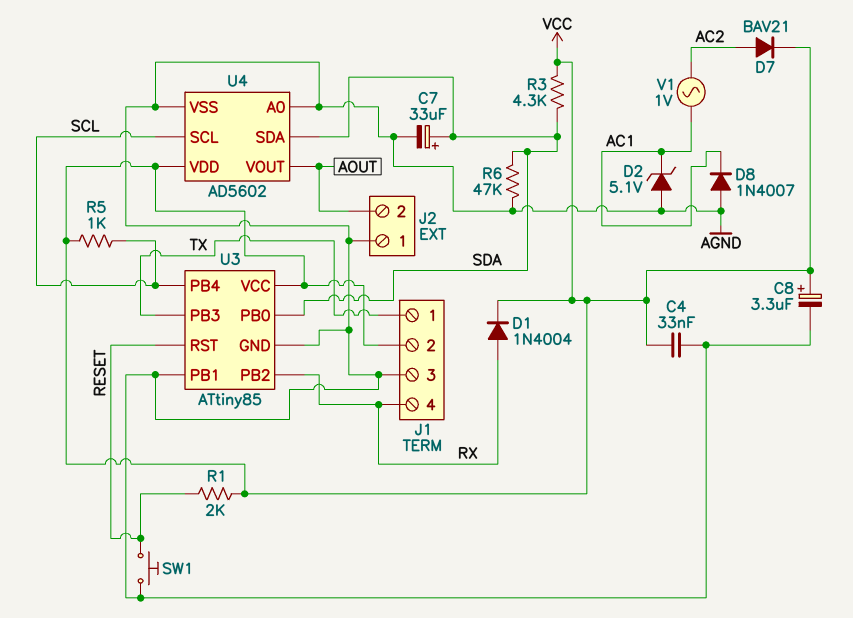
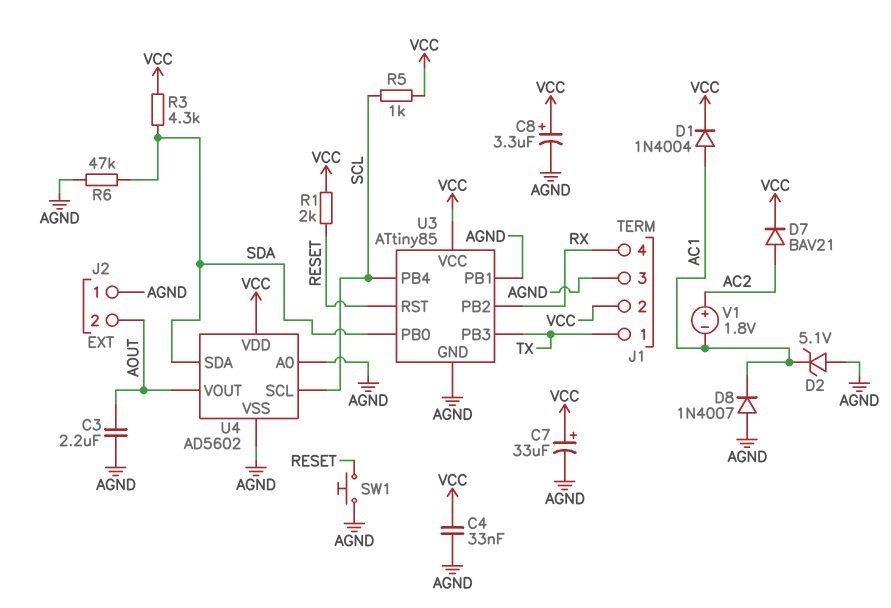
C3: none -> 2.2uF (AGND, AOUT)
C7: 33uF (plus SDA, minus AGND) -> 33uF (plus VCC, minus AGND)
D1: diode 1N4004 (A RX, K VCC) -> diode 1N4004 (A AC1, K VCC)
V1: AC 1V (AC1, AC2) -> 1.8V (plus AC2, minus AC1)

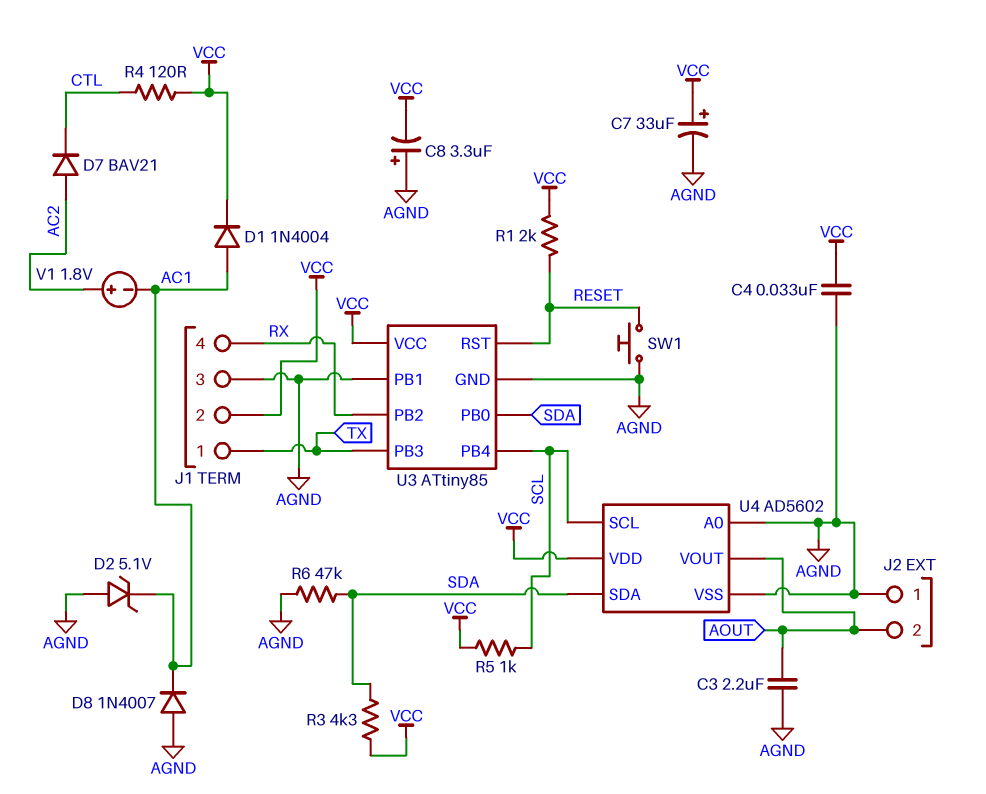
C8: 3.3uF (plus VCC, minus AGND) -> 3.3uF (plus AGND, minus VCC)
D7: diode BAV21 (A AC2, K VCC) -> diode BAV21 (A AC2, K CTL)
R4: none -> 120 (CTL, VCC)

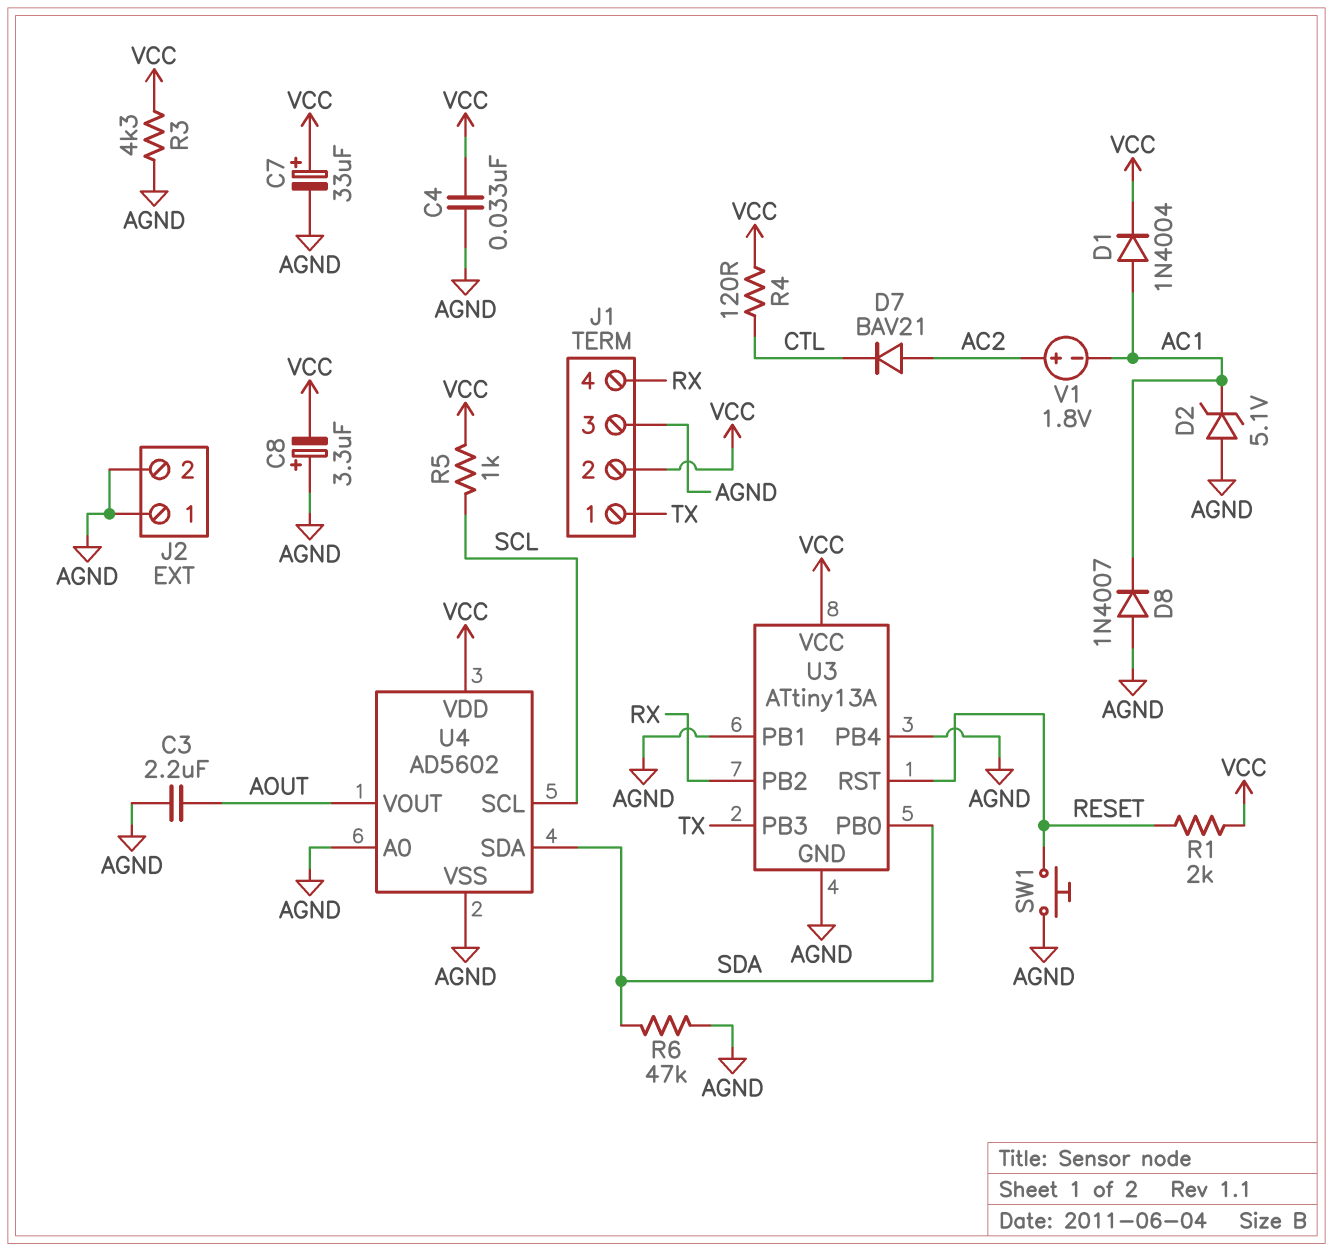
J2 pin 2: AOUT -> AGND
R3: 4.3k (SDA, VCC) -> 4.3k (AGND, VCC)
U3: ATtiny85 -> ATtiny13A
U3 pin PB4: SCL -> AGND

